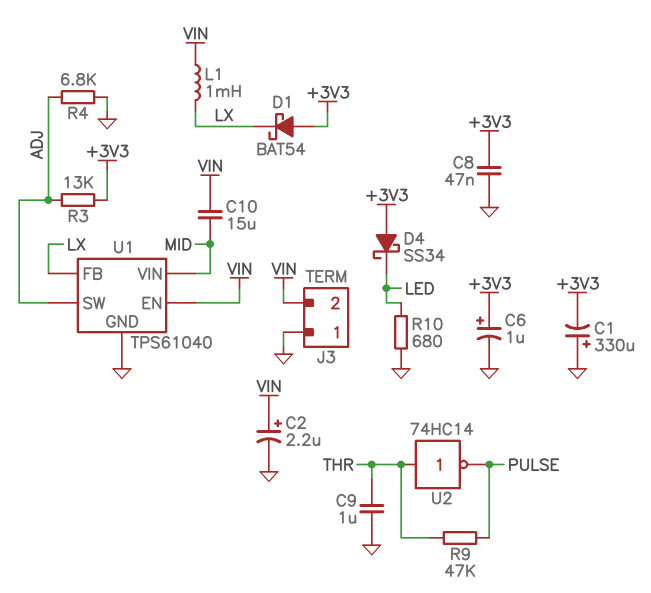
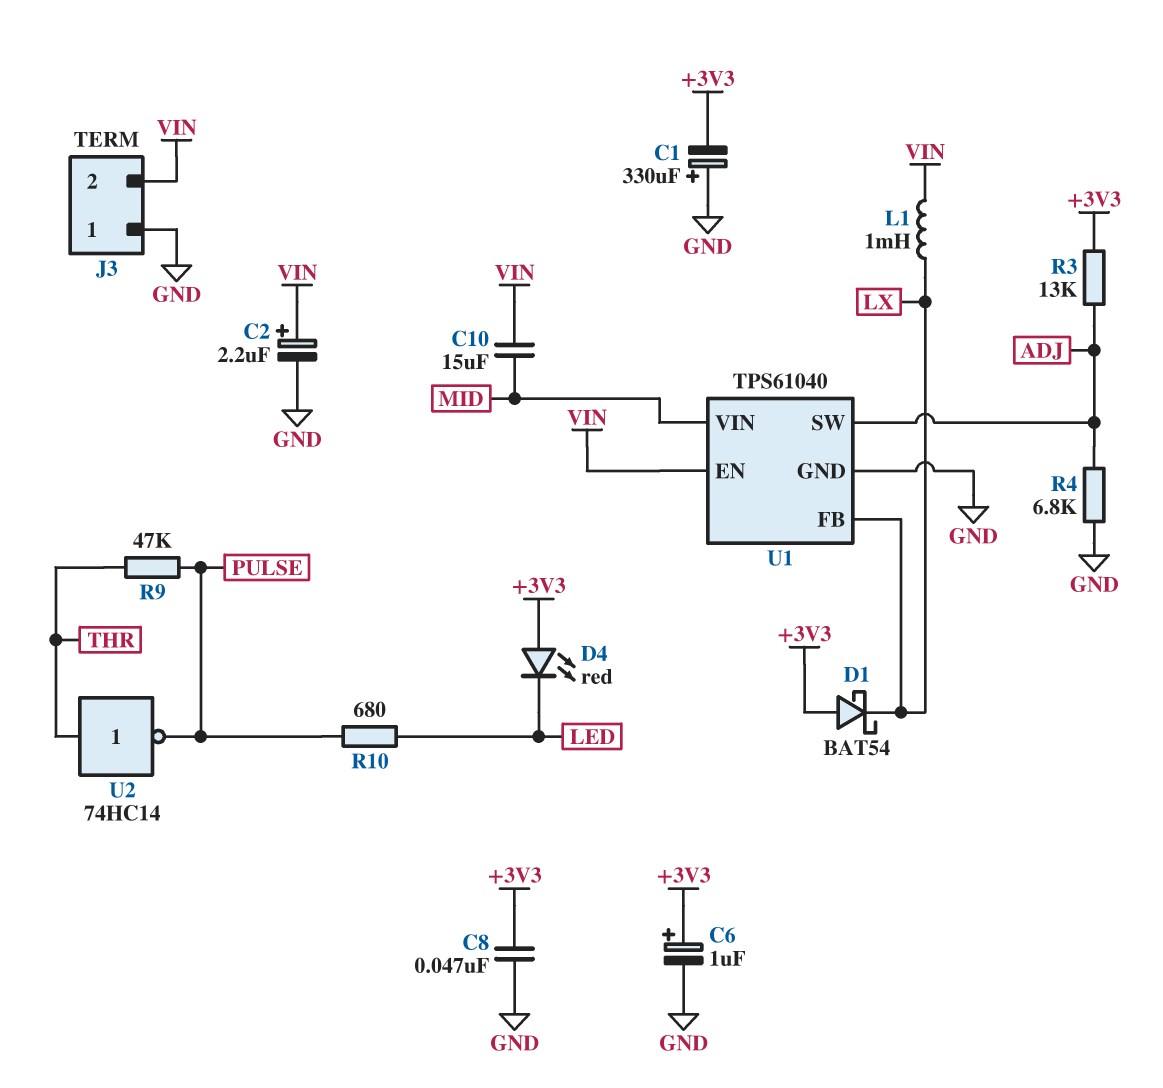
C9: 1uF (GND, THR) -> none
D4: schottky SS34 (A +3V3, K LED) -> LED red (A +3V3, K LED)
R10: 680 (GND, LED) -> 680 (LED, PULSE)

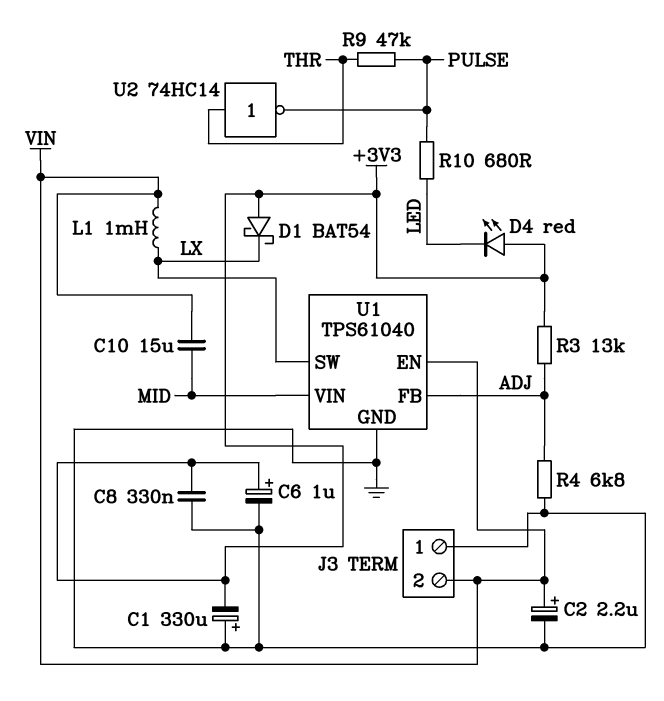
C8: 47nF (+3V3, GND) -> 330nF (+3V3, GND)
U1 pin FB: LX -> ADJ
U1 pin SW: ADJ -> LX

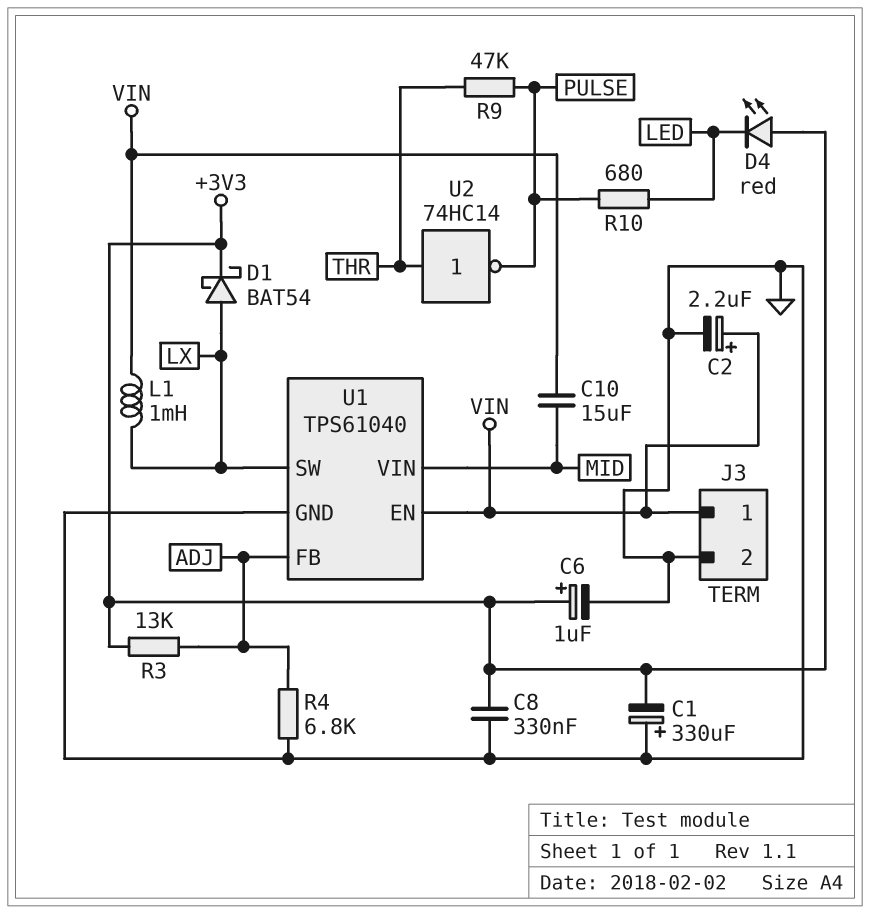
D1: schottky BAT54 (A +3V3, K LX) -> schottky BAT54 (A LX, K +3V3)
J3 pin 1: GND -> VIN
J3 pin 2: VIN -> GND

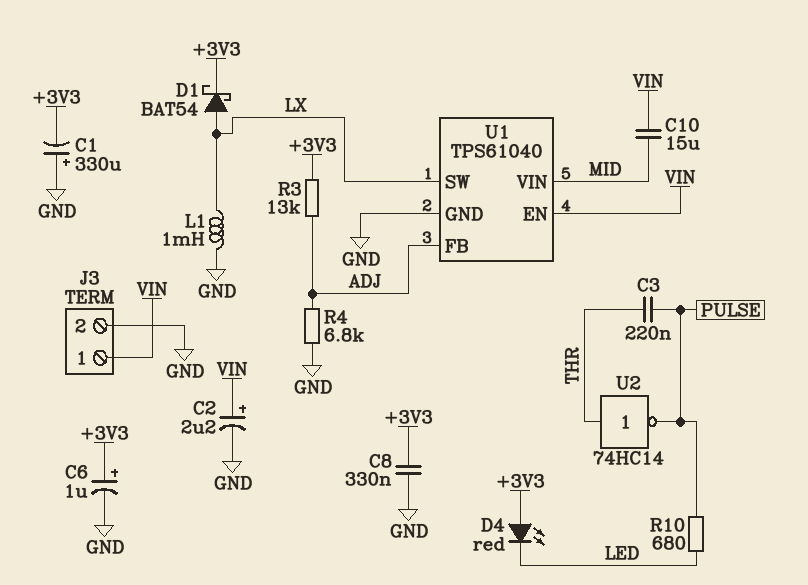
C3: none -> 220nF (PULSE, THR)
L1: 1mH (LX, VIN) -> 1mH (GND, LX)
R9: 47k (PULSE, THR) -> none

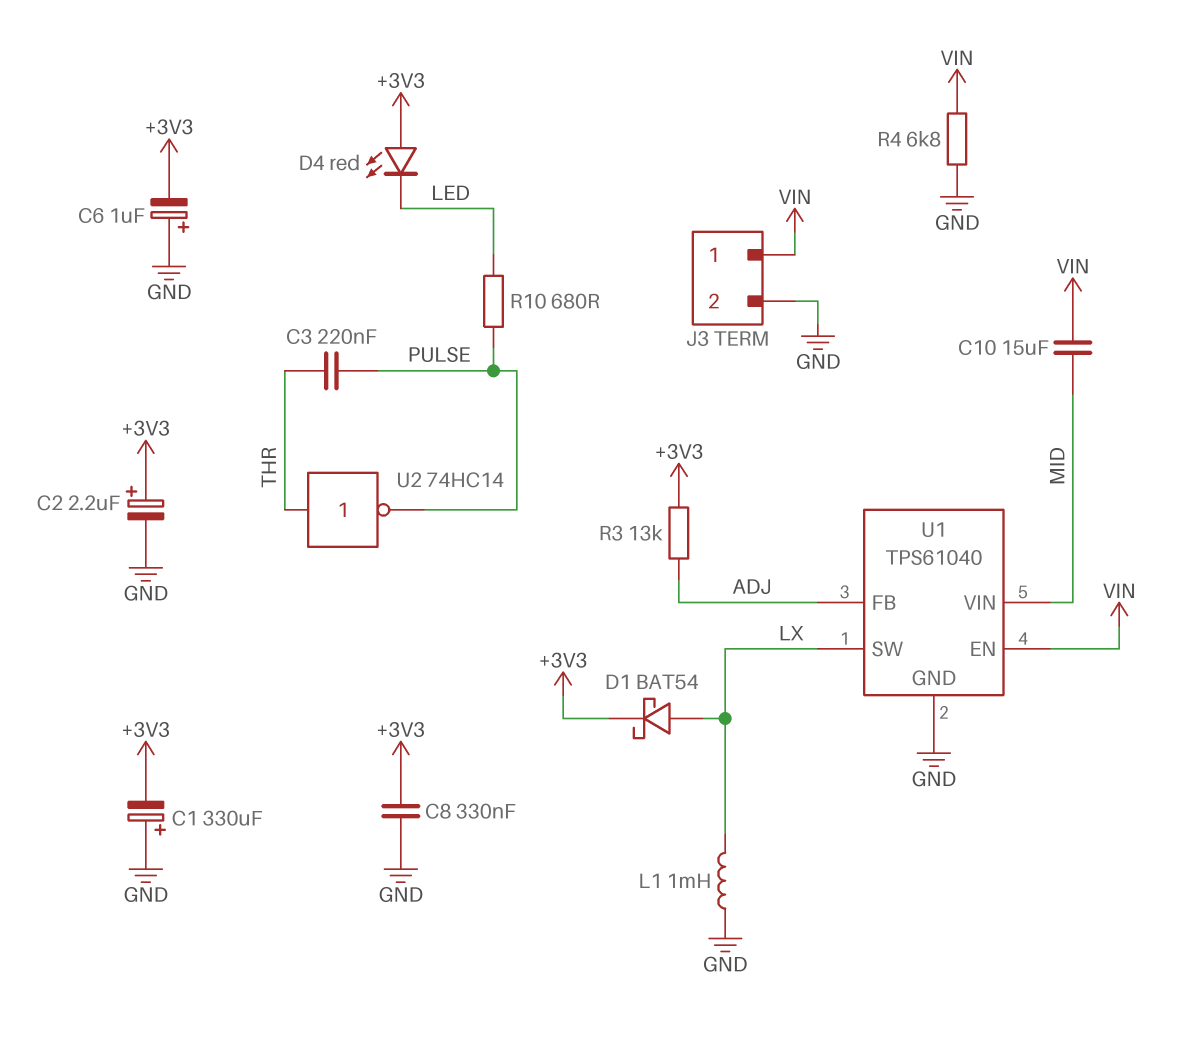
C2: 2.2uF (plus VIN, minus GND) -> 2.2uF (plus +3V3, minus GND)
C6: 1uF (plus +3V3, minus GND) -> 1uF (plus GND, minus +3V3)
R4: 6.8k (ADJ, GND) -> 6.8k (GND, VIN)

